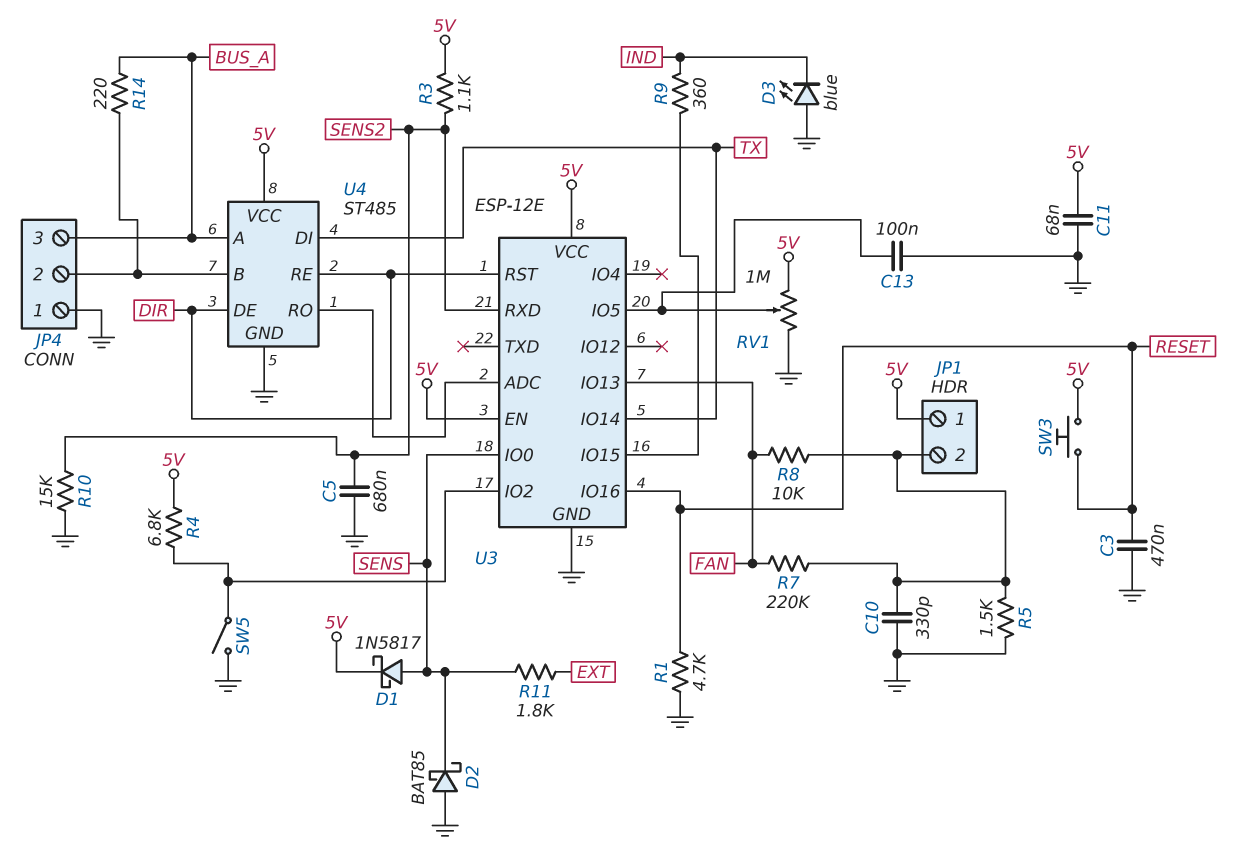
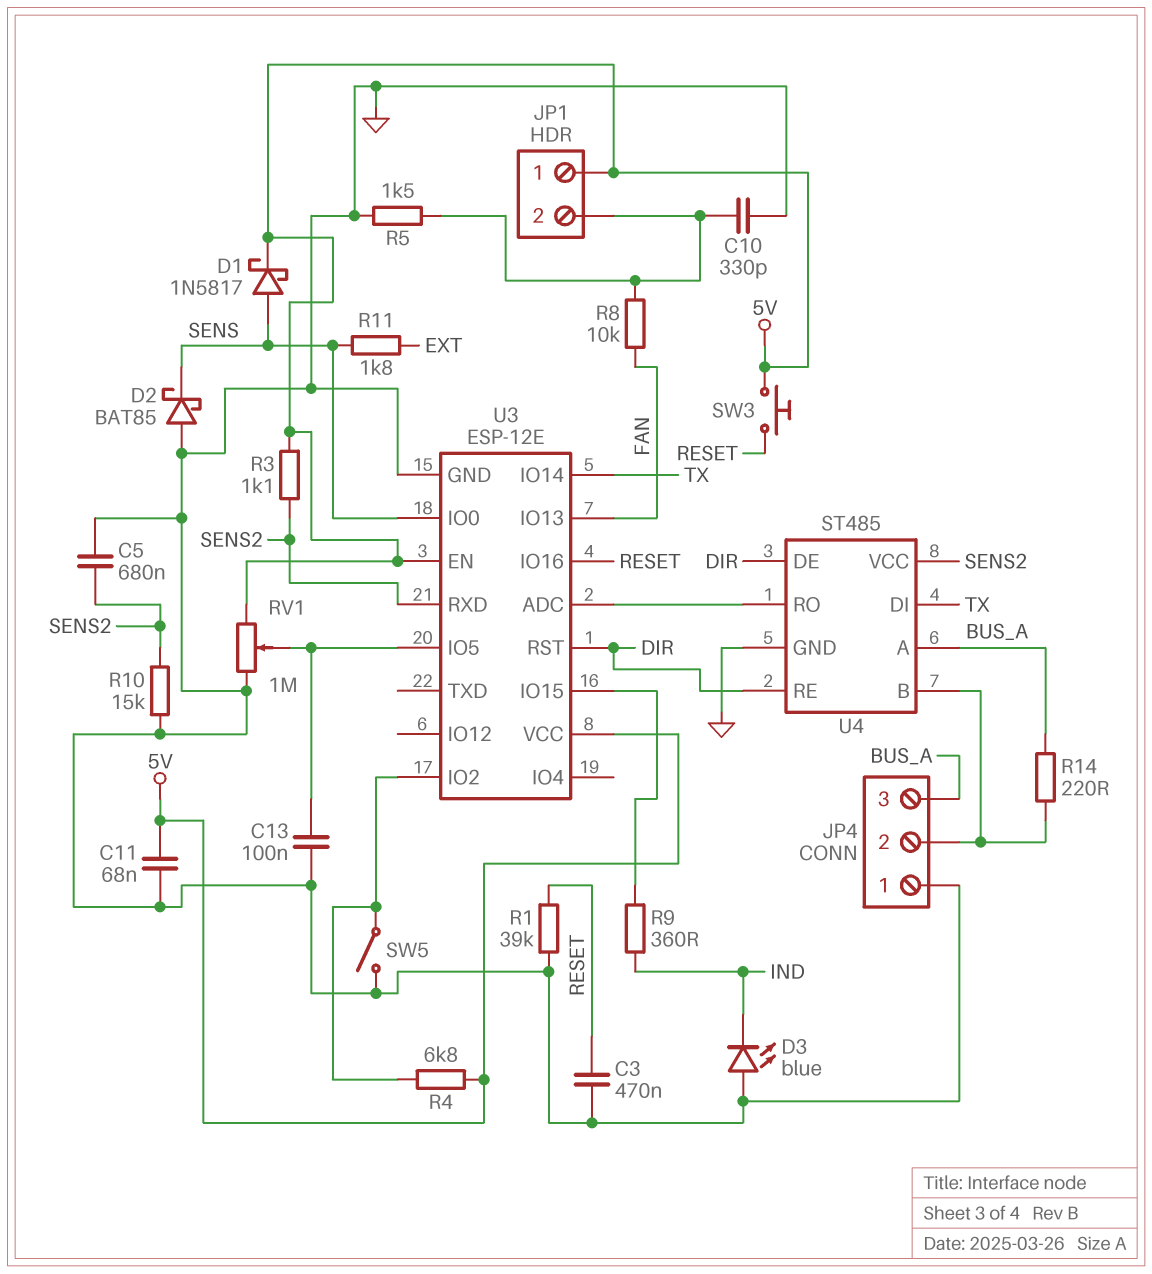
R1: 4.7k (GND, RESET) -> 39k (GND, RESET)
R7: 220k (FAN, JP1/2) -> none
U4 pin VCC: 5V -> SENS2

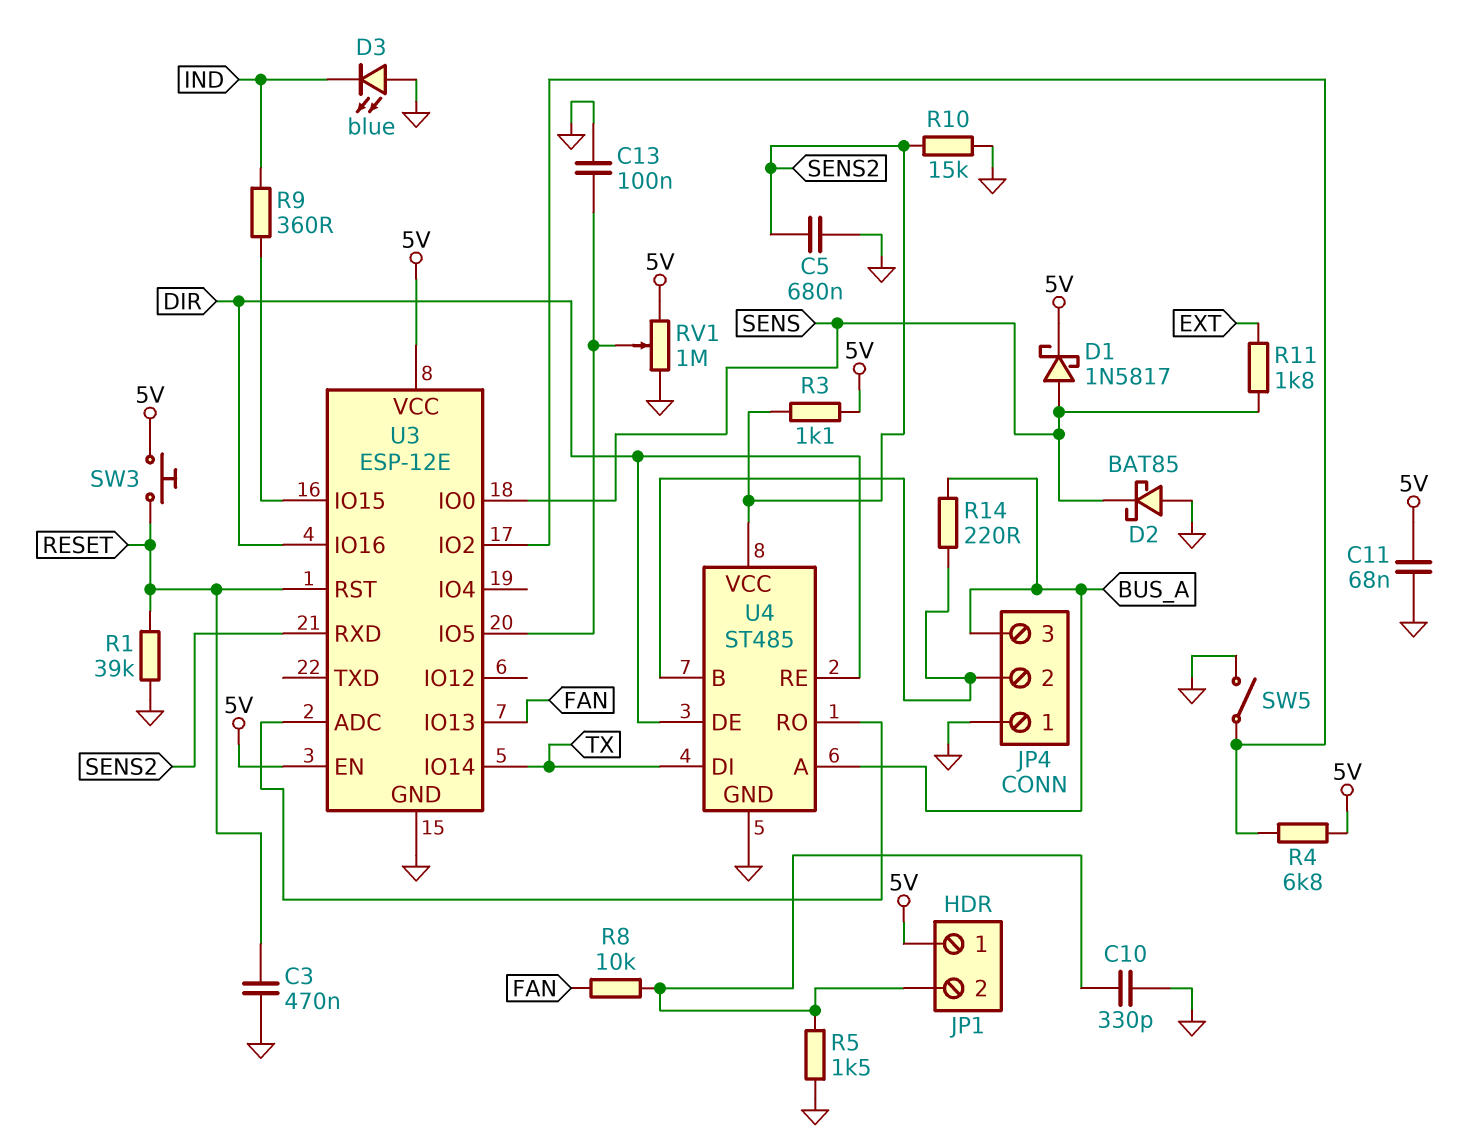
U3 pin IO16: RESET -> DIR
U3 pin RST: DIR -> RESET

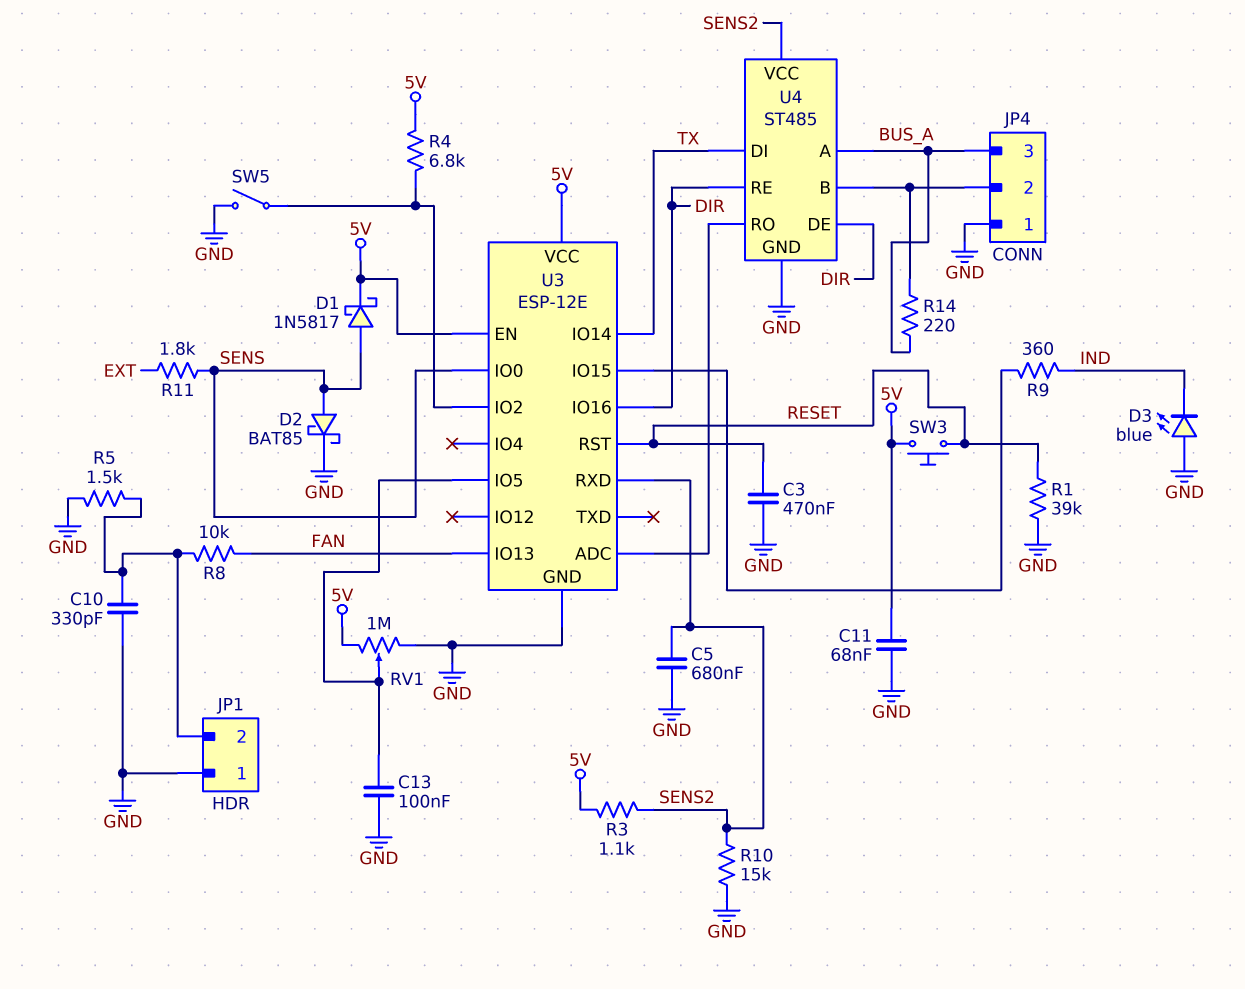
D2: schottky BAT85 (A GND, K SENS) -> schottky BAT85 (A SENS, K GND)
JP1 pin 1: 5V -> GND

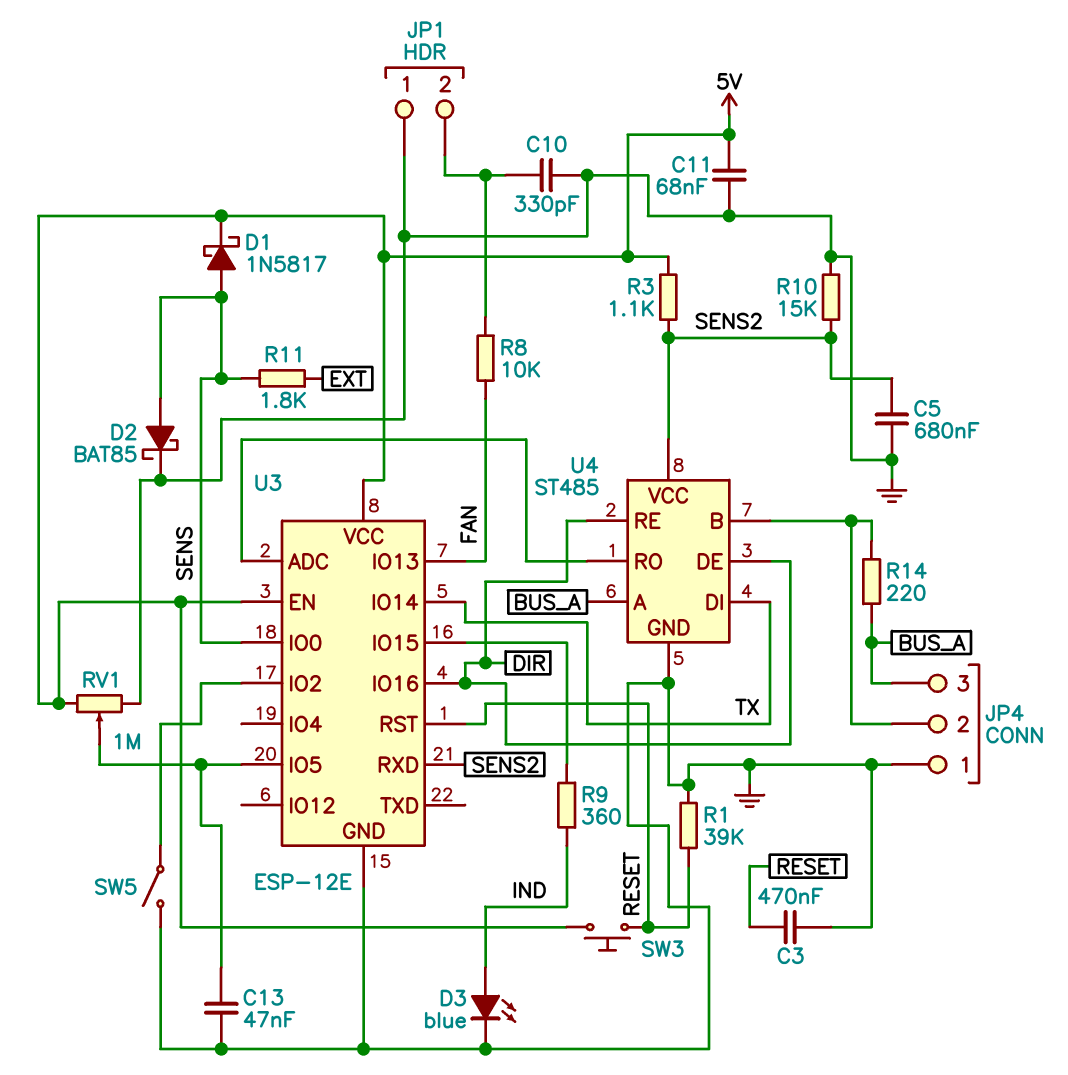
C13: 100nF (GND, U3/IO5) -> 47nF (GND, U3/IO5)
D3: LED blue (A GND, K IND) -> LED blue (A IND, K GND)
R4: 6.8k (5V, U3/IO2) -> none
R5: 1.5k (GND, JP1/2) -> none

